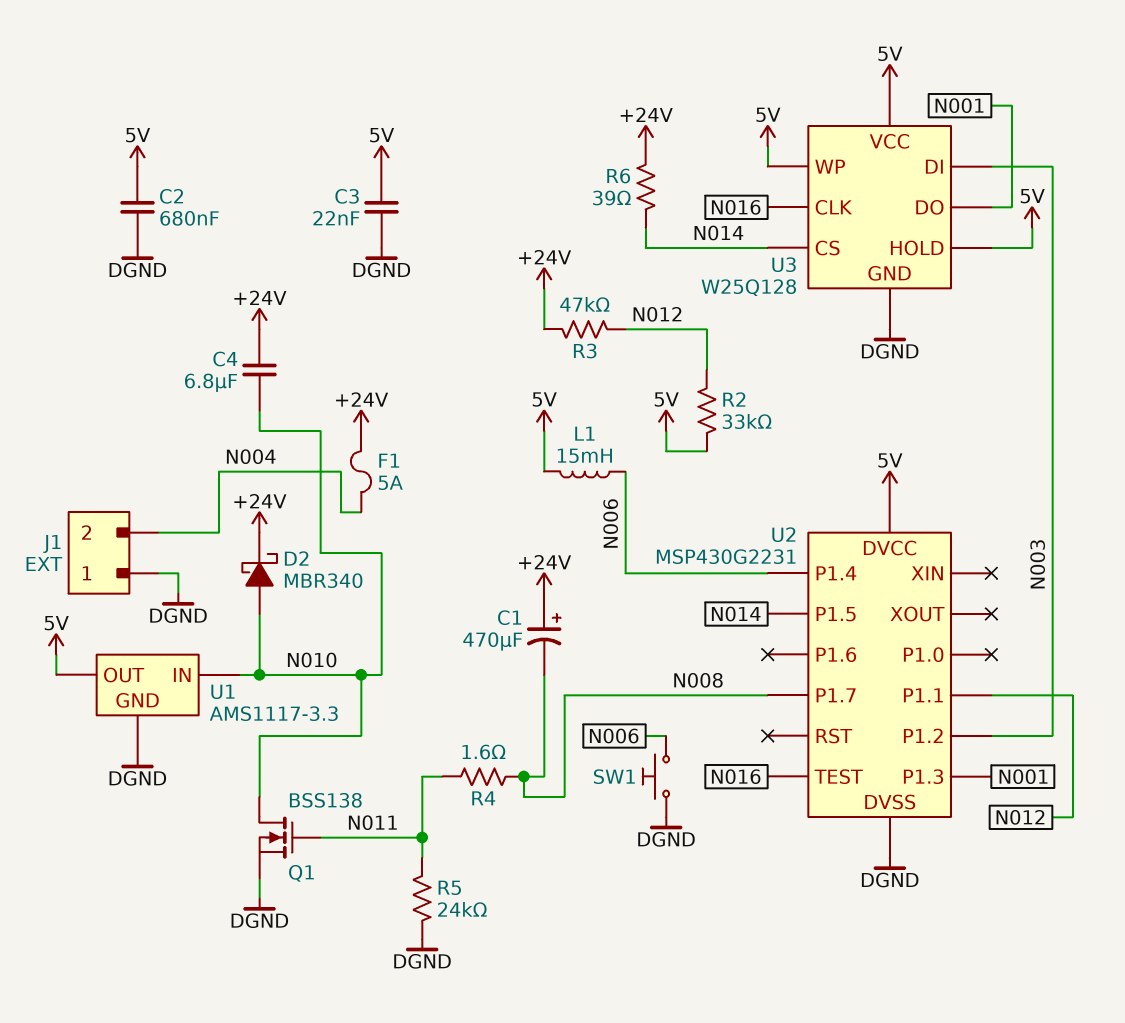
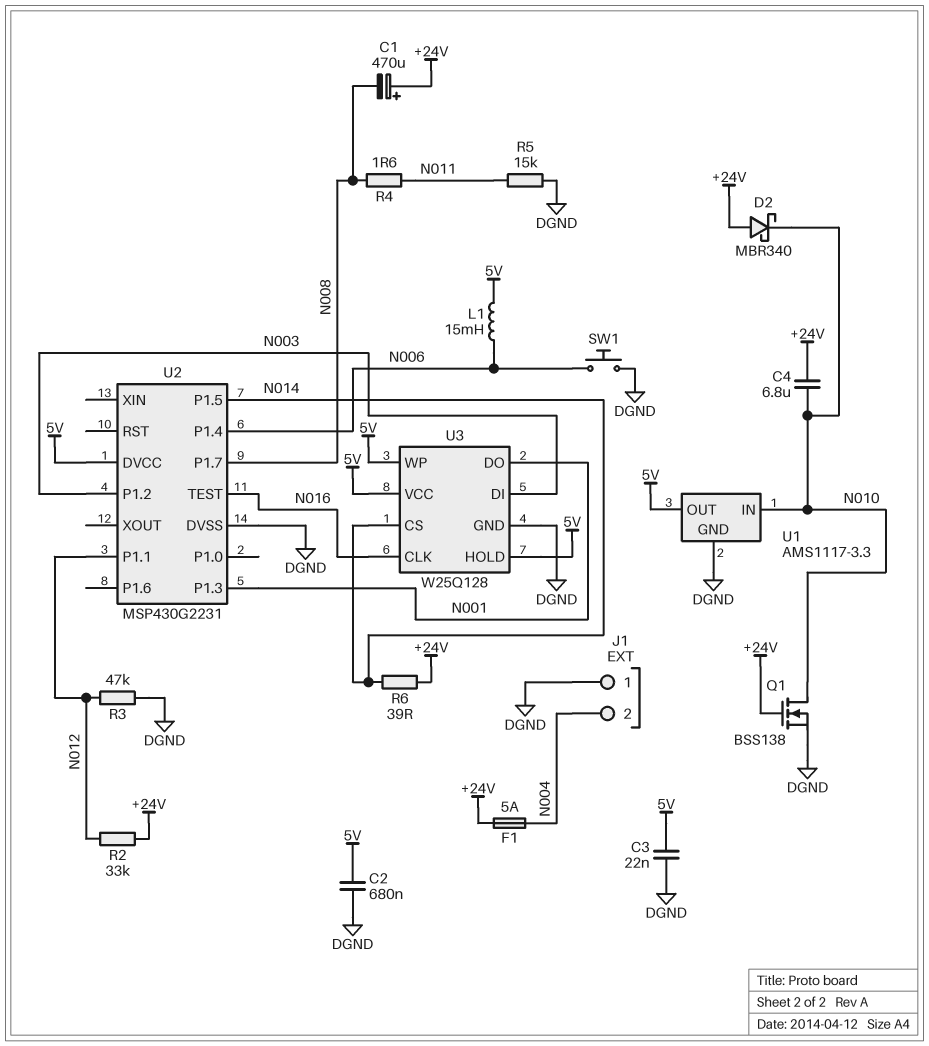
D2: schottky MBR340 (A N010, K +24V) -> schottky MBR340 (A +24V, K N010)
Q1: NMOS BSS138 (G N011, D N010, S DGND) -> NMOS BSS138 (G +24V, D N010, S DGND)
R2: 33k (5V, N012) -> 33k (+24V, N012)
R3: 47k (+24V, N012) -> 47k (DGND, N012)
R5: 24k (DGND, N011) -> 15k (DGND, N011)

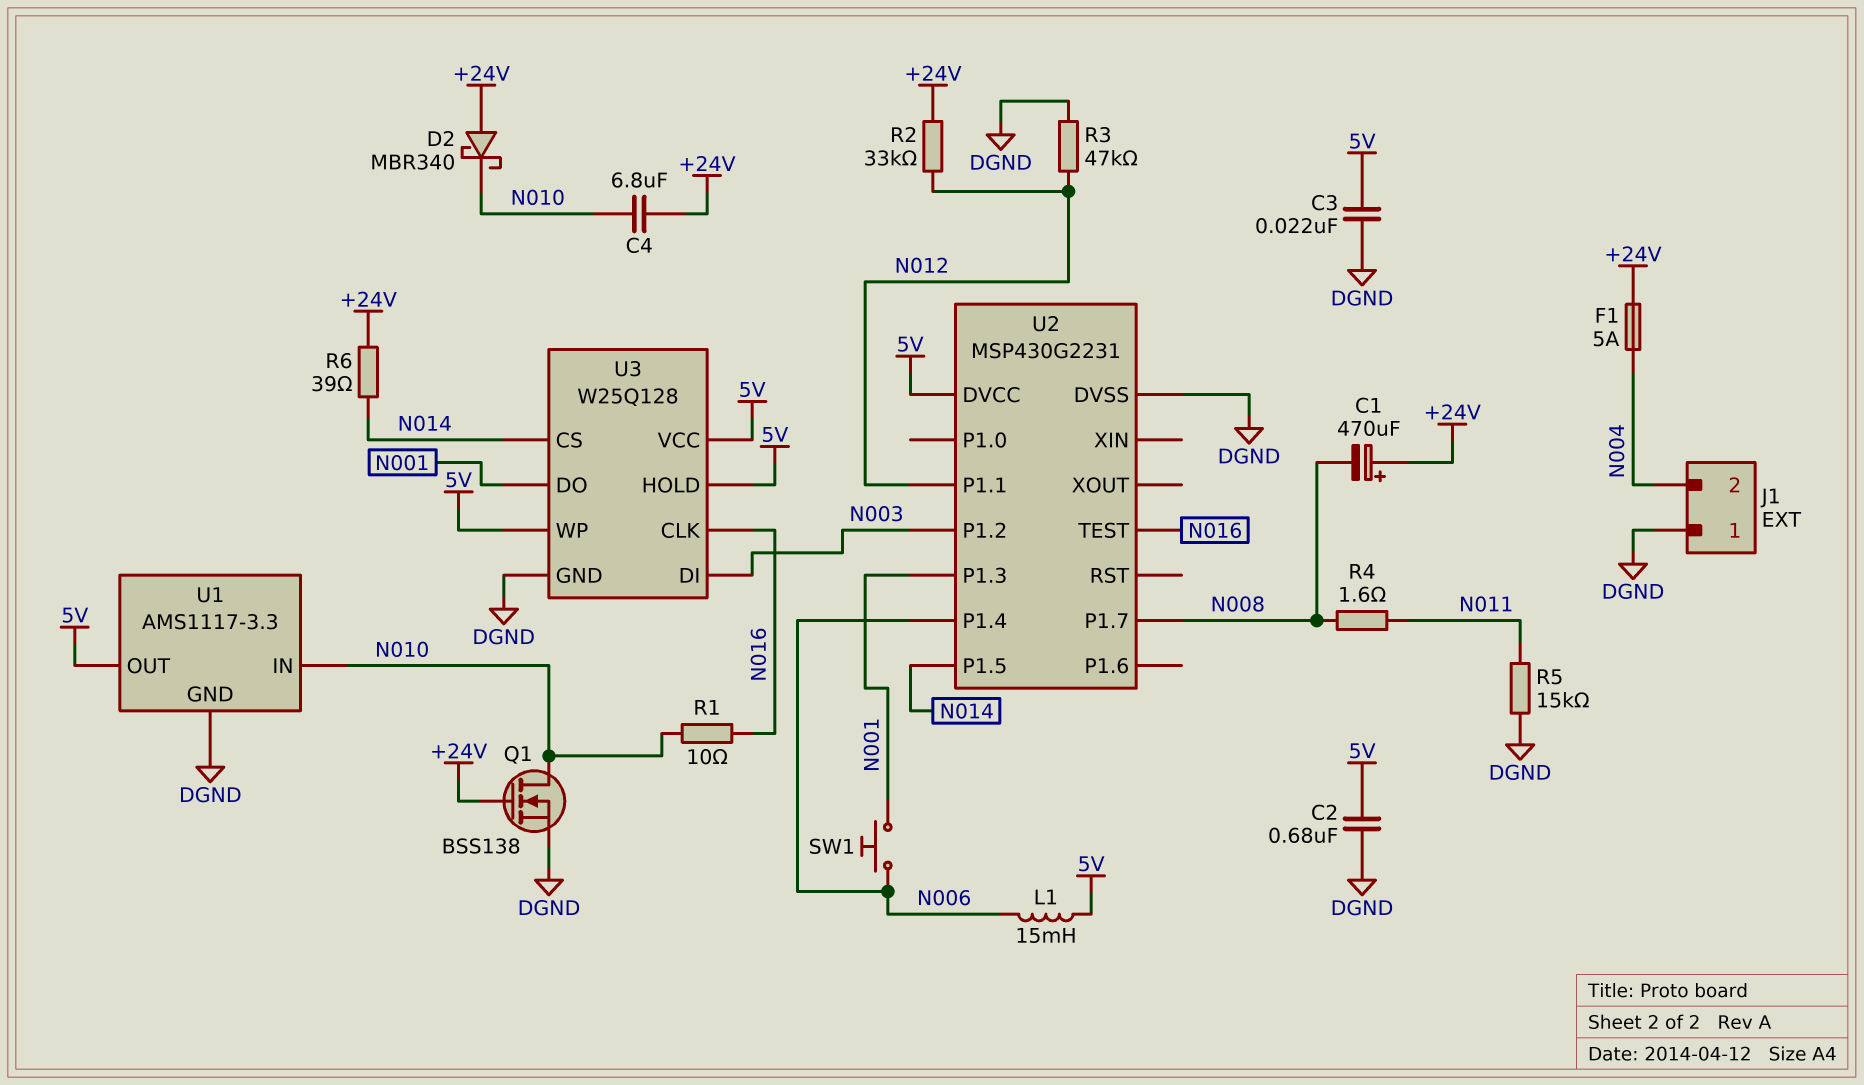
R1: none -> 10 (N010, N016)
SW1: button (DGND, N006) -> button (N001, N006)

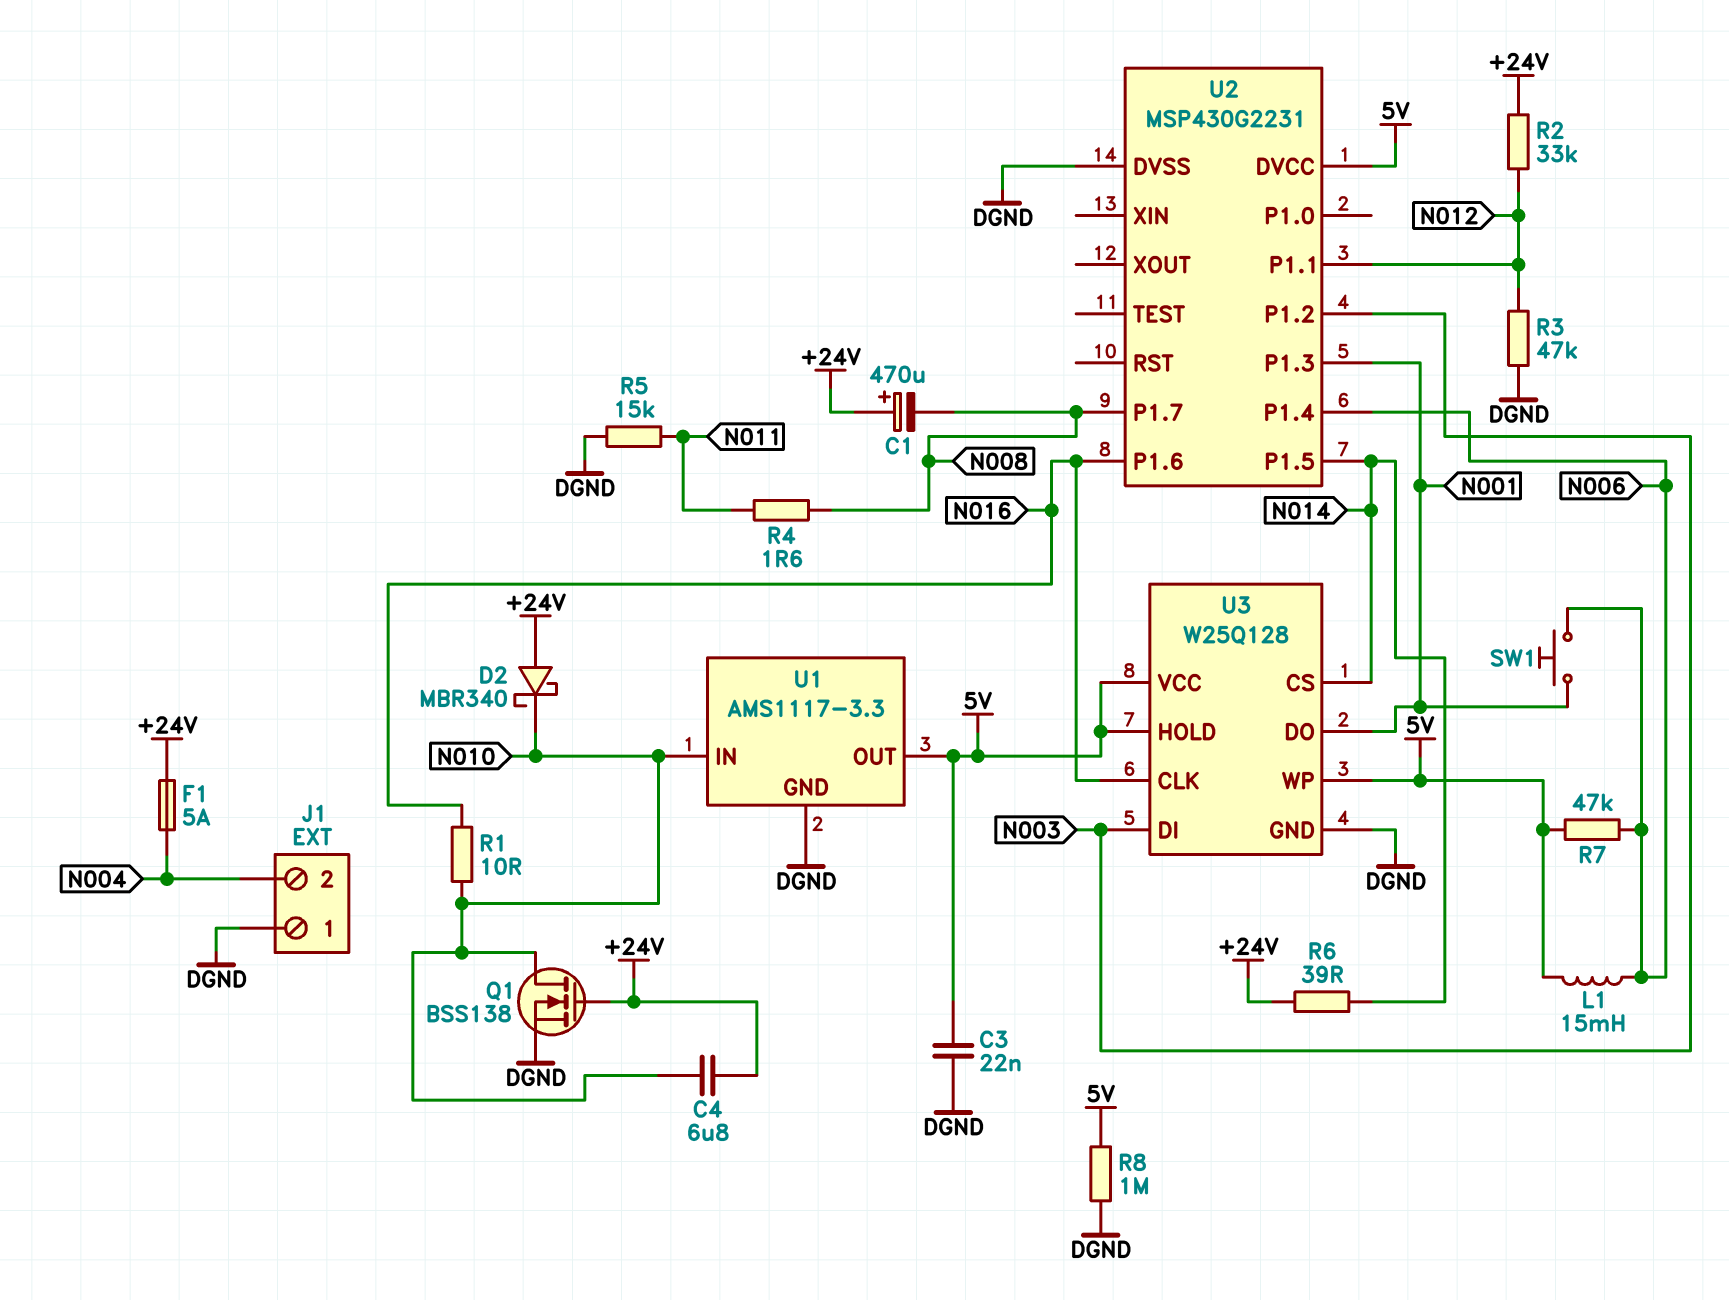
C2: 680nF (5V, DGND) -> none
R7: none -> 47k (5V, N006)
R8: none -> 1M (5V, DGND)
U2 pin P1.6: none -> N016
U2 pin TEST: N016 -> none

